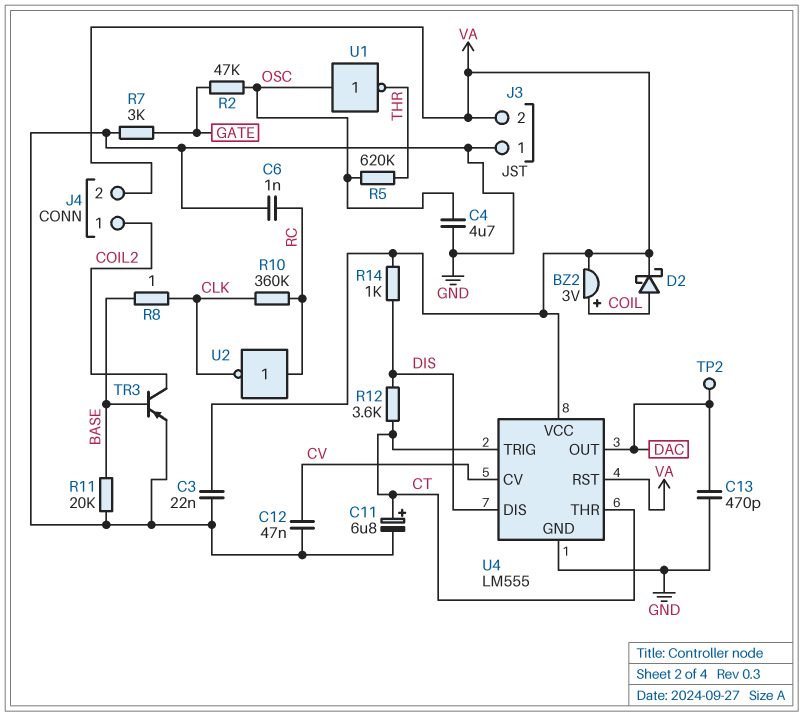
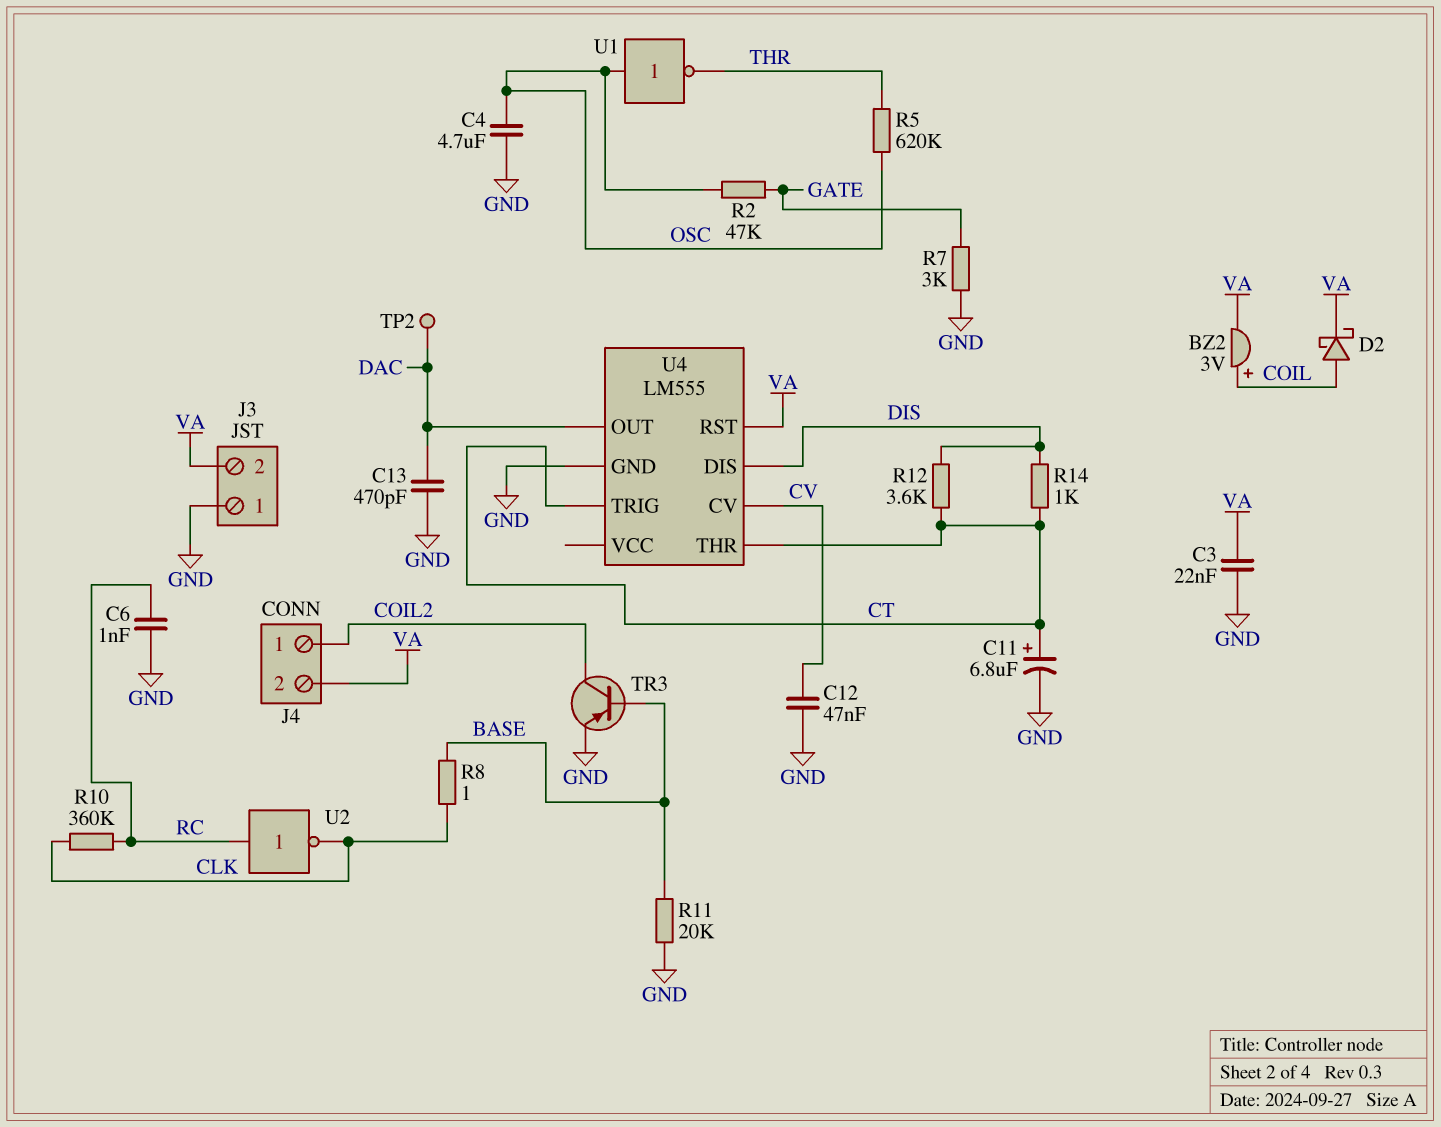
R14: 1k (DIS, VA) -> 1k (CT, DIS)
U4 pin VCC: VA -> none

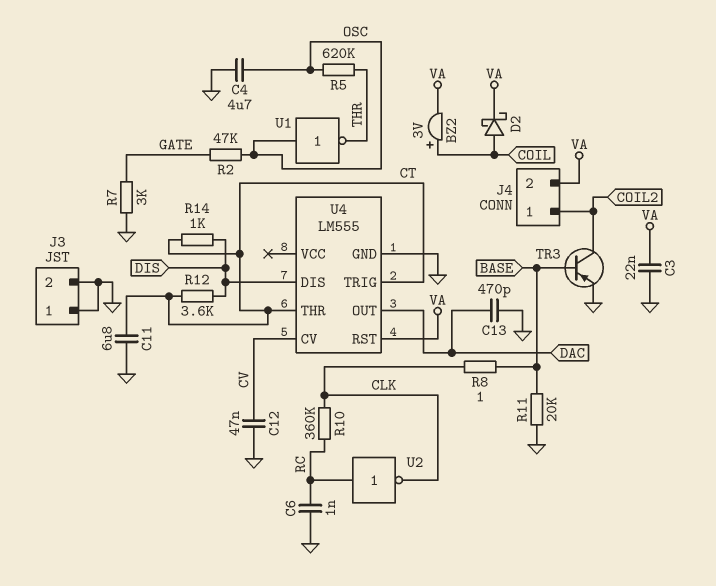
C11: 6.8uF (plus CT, minus GND) -> 6.8uF (CT, GND)
J3 pin 2: VA -> GND
TP2: test point (DAC) -> none

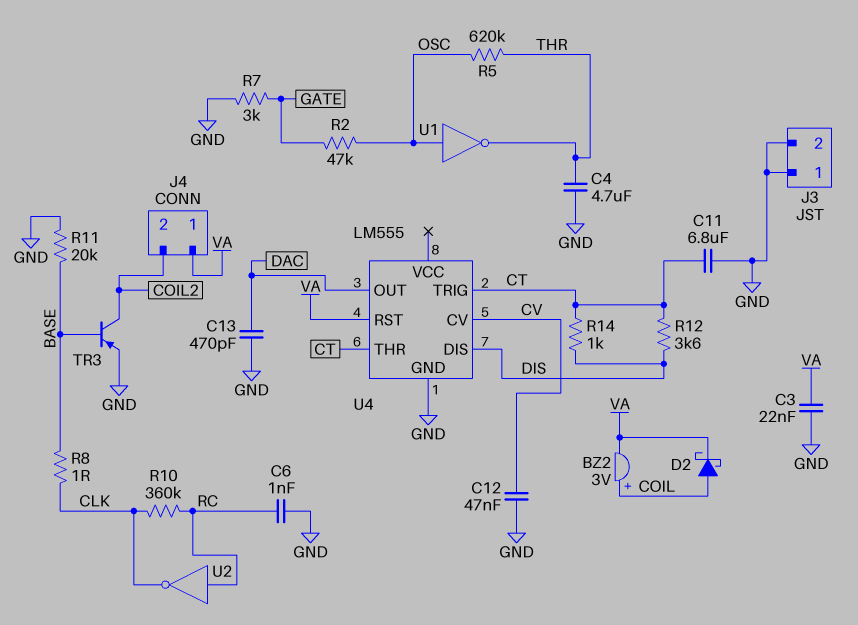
C4: 4.7uF (GND, OSC) -> 4.7uF (GND, THR)
J4 pin 1: COIL2 -> VA
J4 pin 2: VA -> COIL2

